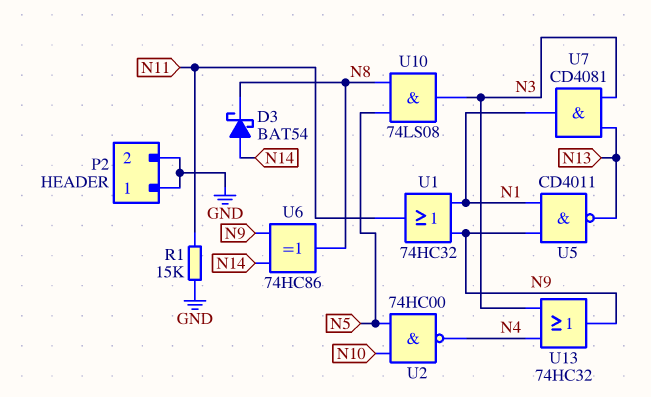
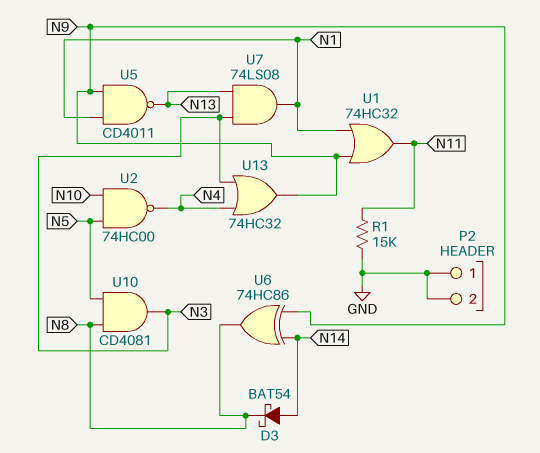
U7: AND CD4081 (in N3, in N13, out N1) -> AND 74LS08 (in N3, in N13, out N1)
U10: AND 74LS08 (in N5, in N8, out N3) -> AND CD4081 (in N5, in N8, out N3)

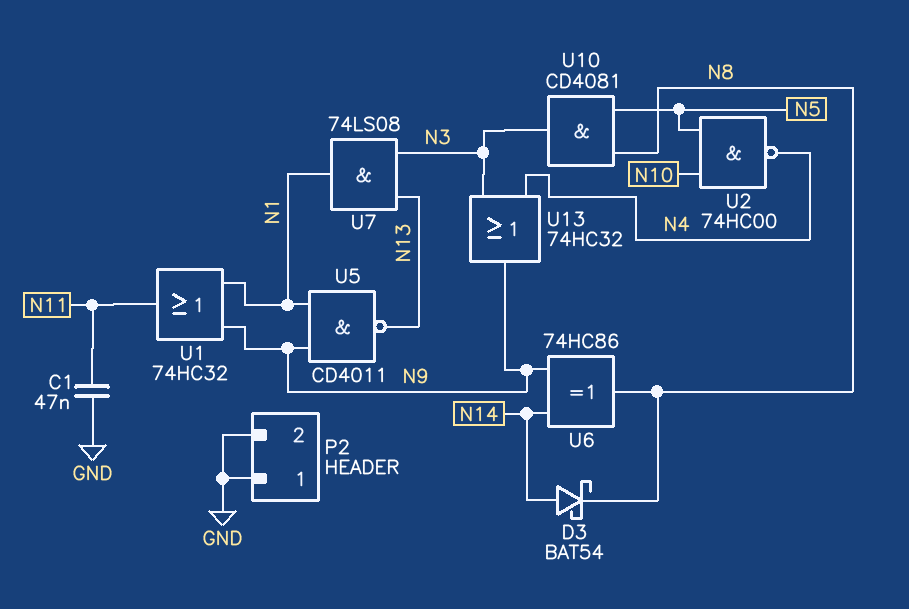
C1: none -> 47nF (GND, N11)
R1: 15k (GND, N11) -> none

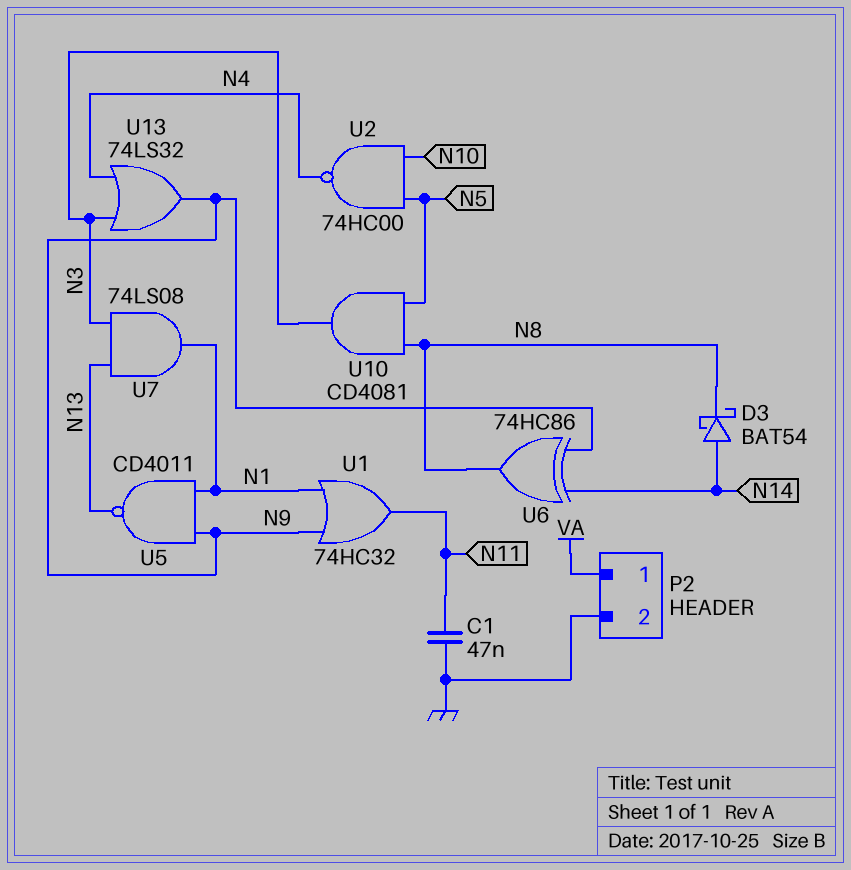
P2 pin 1: GND -> VA
U13: OR 74HC32 (in N3, in N4, out N9) -> OR 74LS32 (in N3, in N4, out N9)

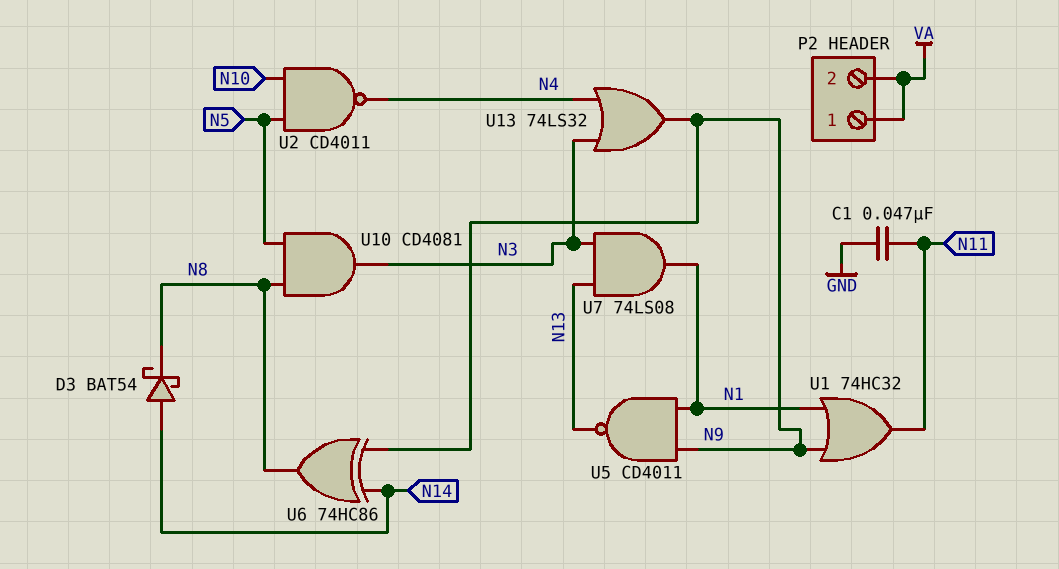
P2 pin 2: GND -> VA
U2: NAND 74HC00 (in N5, in N10, out N4) -> NAND CD4011 (in N5, in N10, out N4)

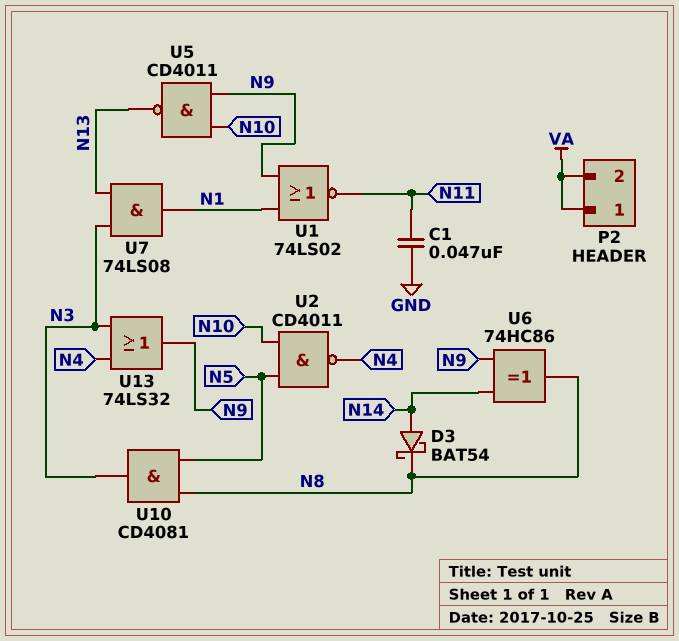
U1: OR 74HC32 (in N1, in N9, out N11) -> NOR 74LS02 (in N1, in N9, out N11)
U5: NAND CD4011 (in N1, in N9, out N13) -> NAND CD4011 (in N9, in N10, out N13)

